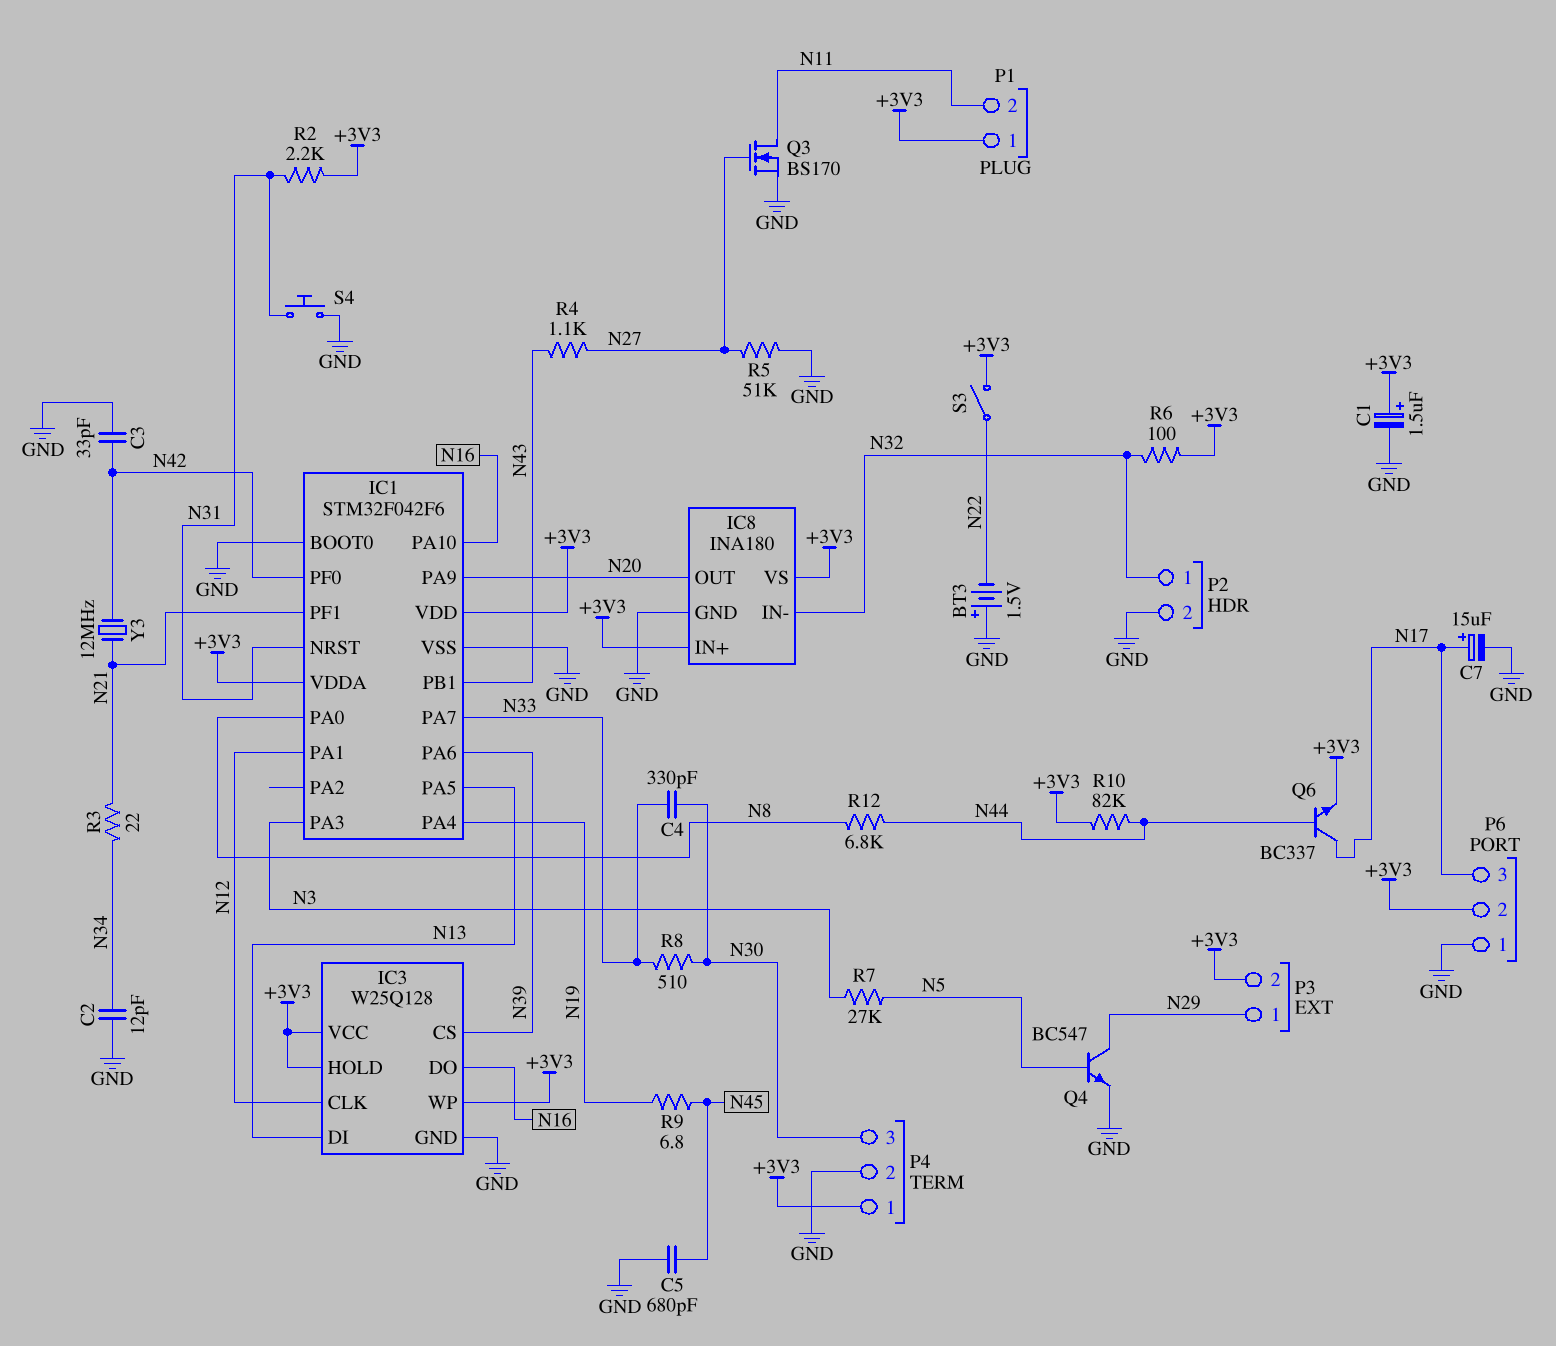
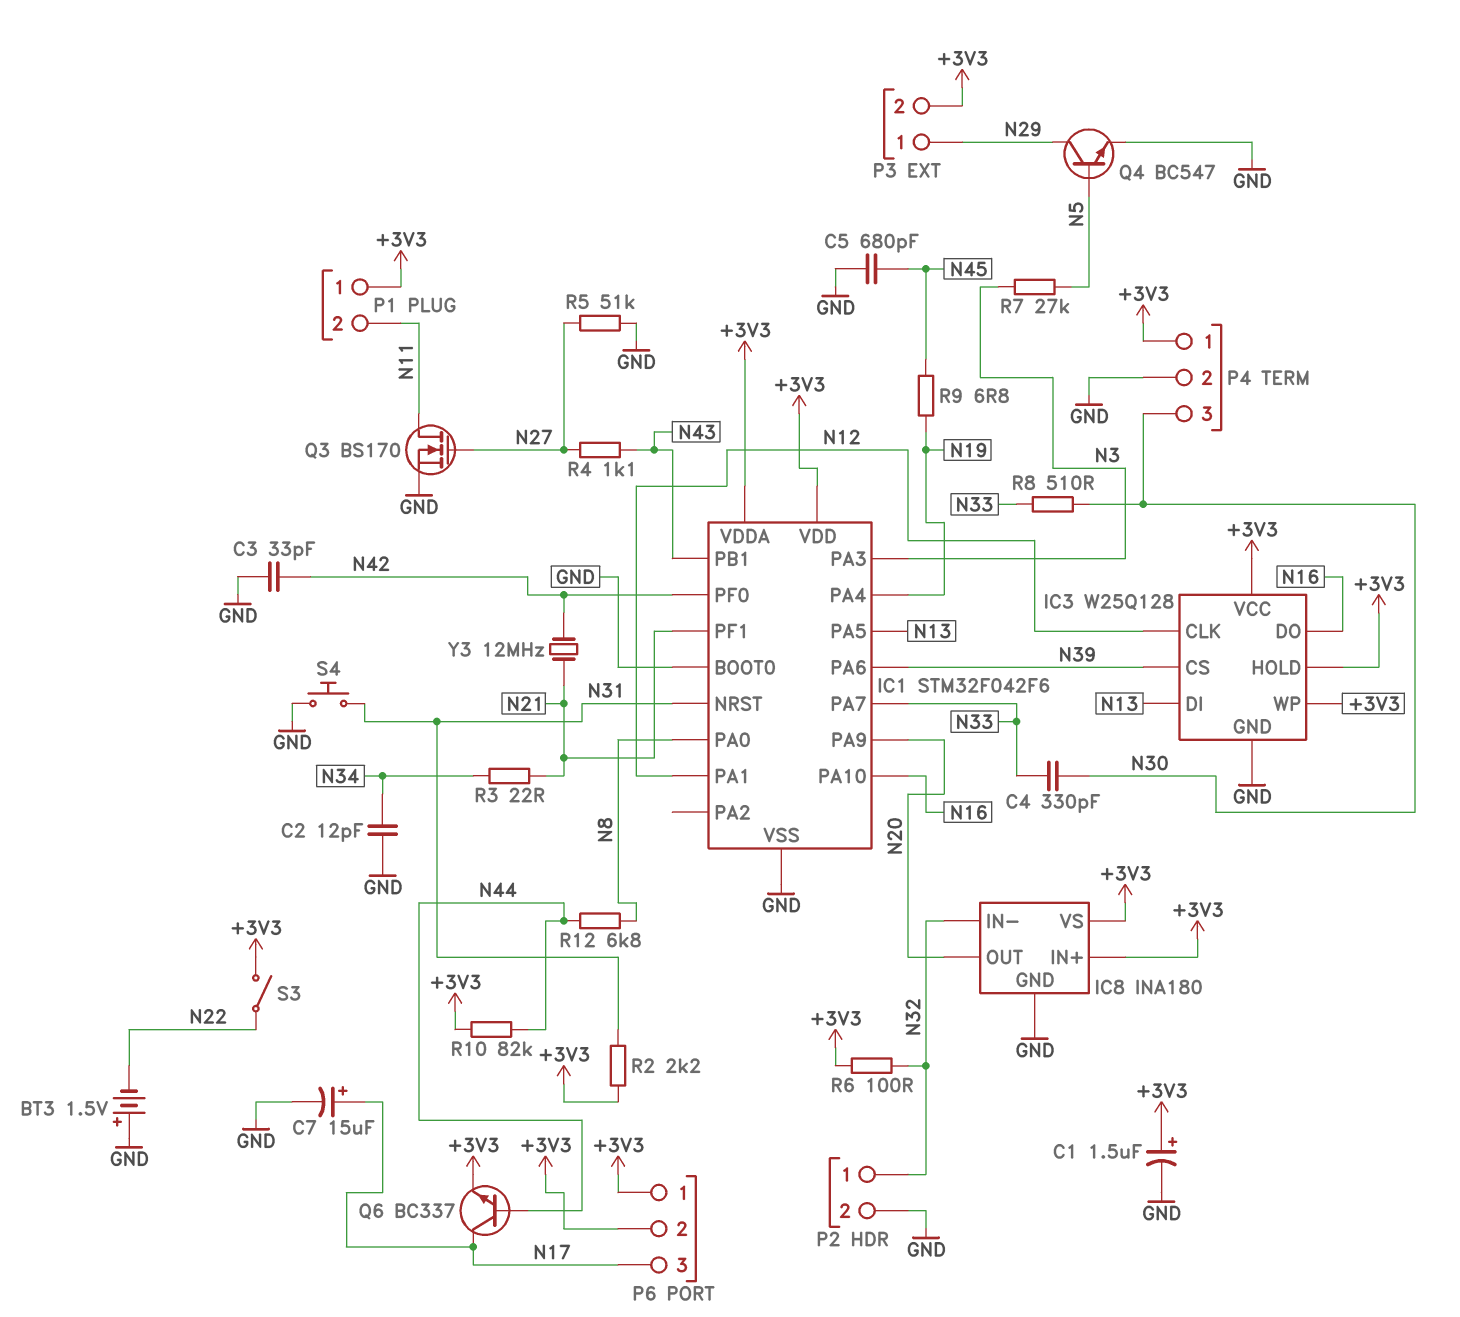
P6 pin 1: GND -> +3V3

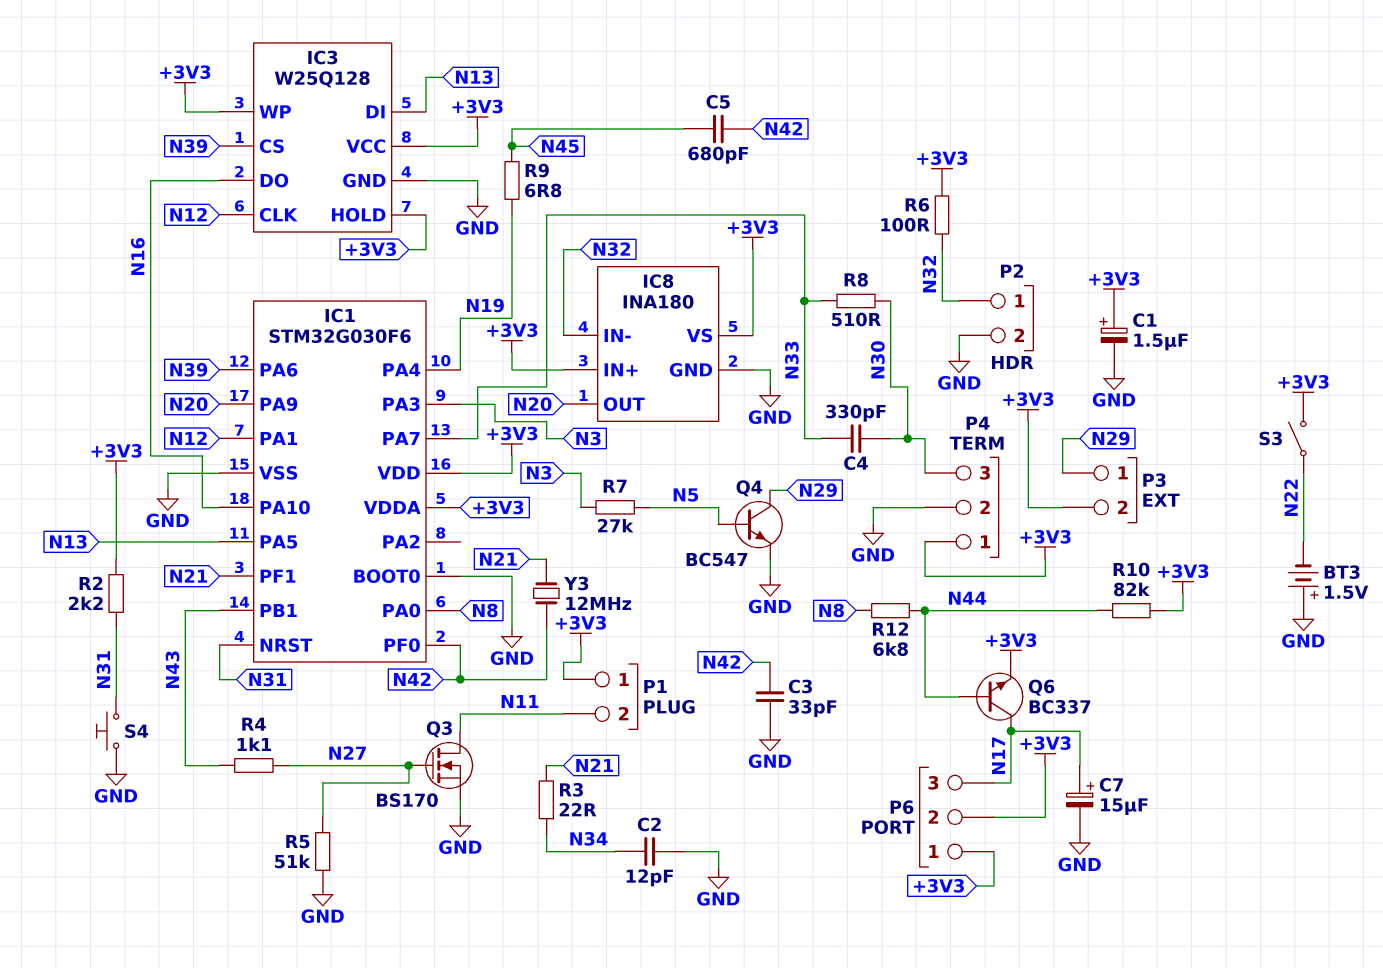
C5: 680pF (GND, N45) -> 680pF (N42, N45)
IC1: STM32F042F6 -> STM32G030F6

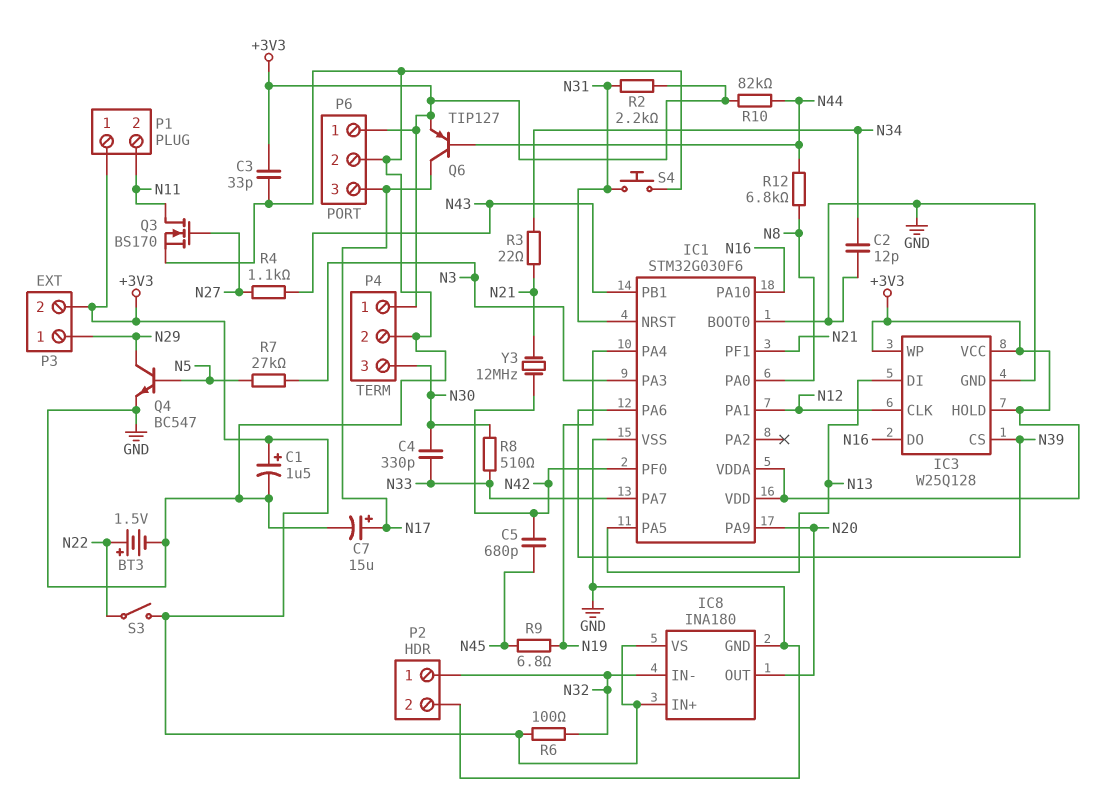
BT3: 1.5V (plus GND, minus N22) -> 1.5V (plus N22, minus GND)
C3: 33pF (GND, N42) -> 33pF (+3V3, GND)
P6 pin 2: +3V3 -> GND
Q6: NPN BC337 (B N44, C N17, E +3V3) -> PNP TIP127 (B N44, C N17, E +3V3)
R5: 51k (GND, N27) -> none

